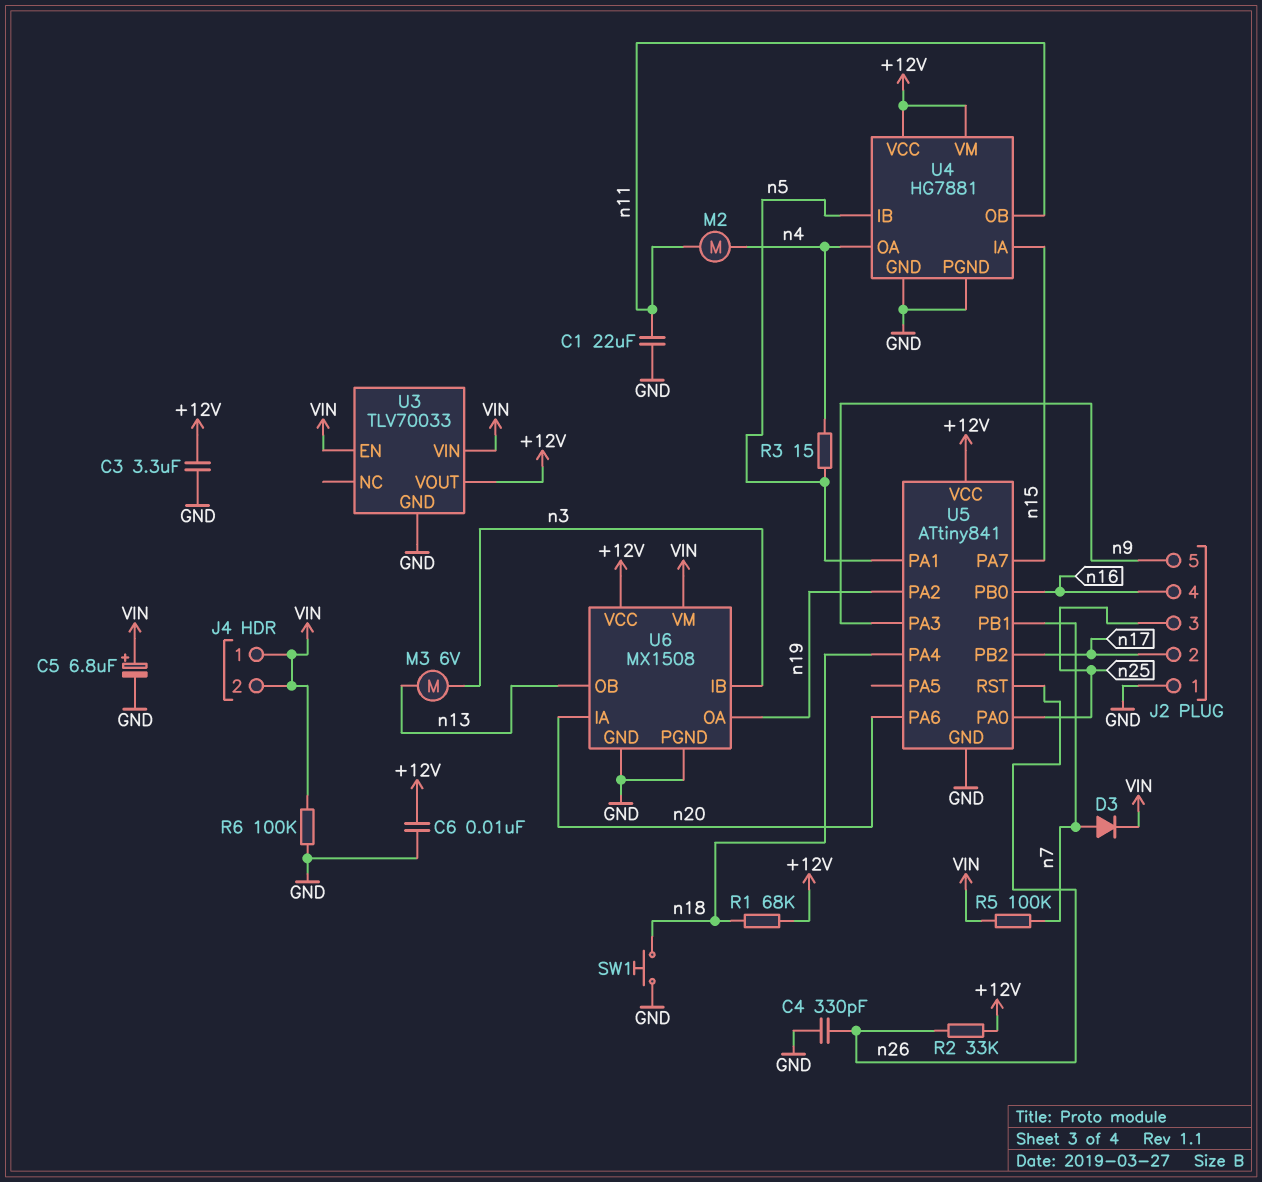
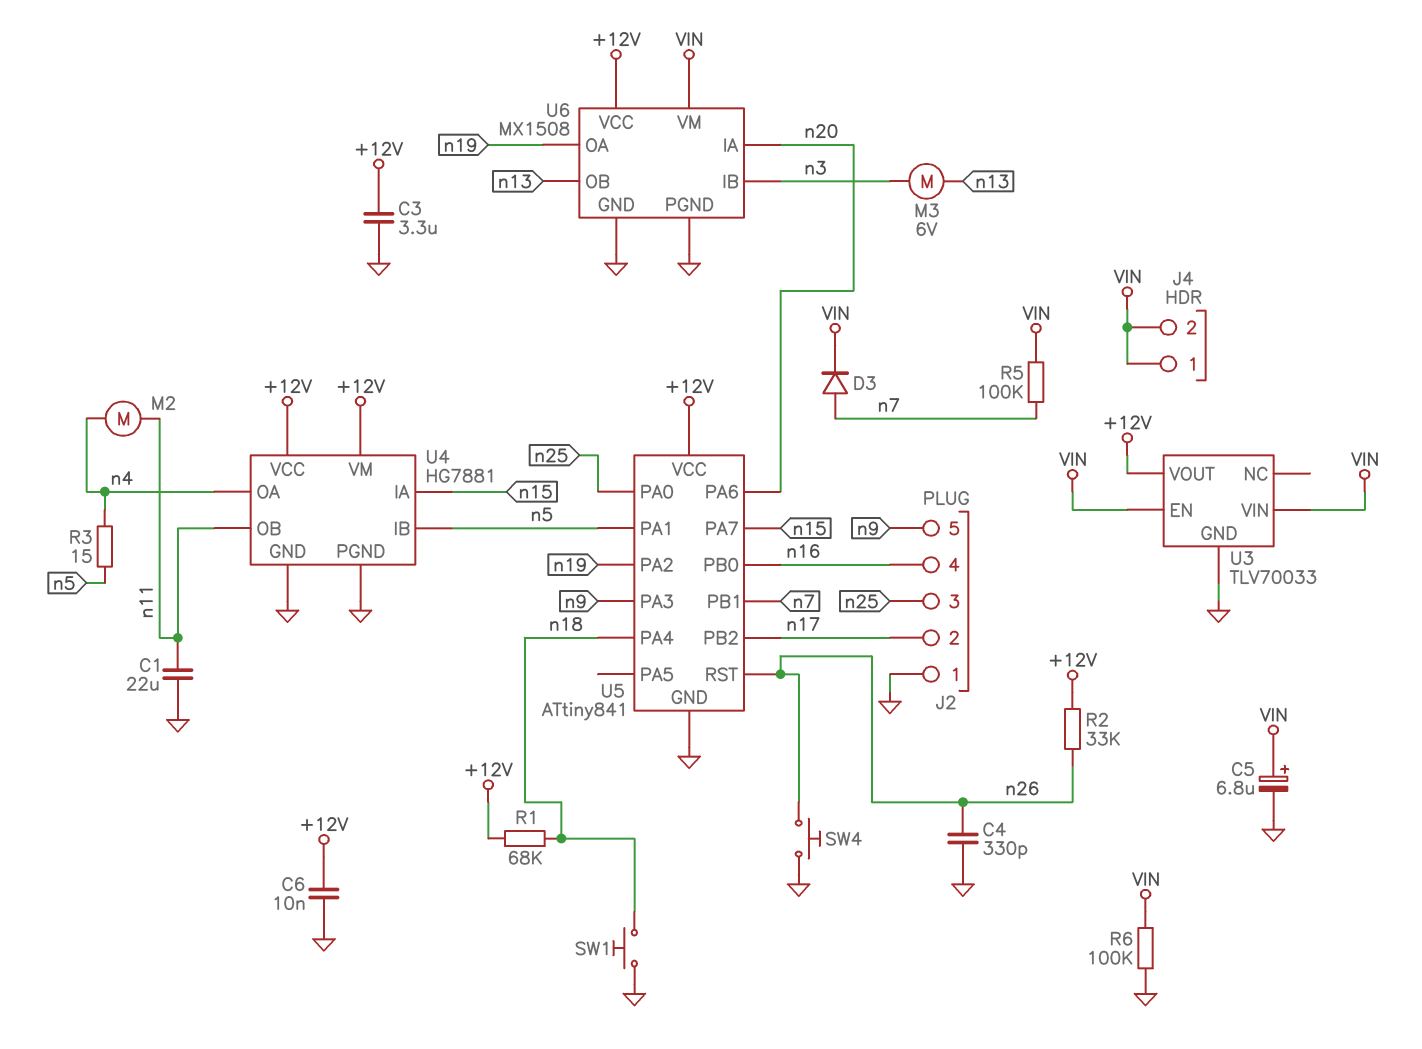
SW4: none -> button (GND, n26)

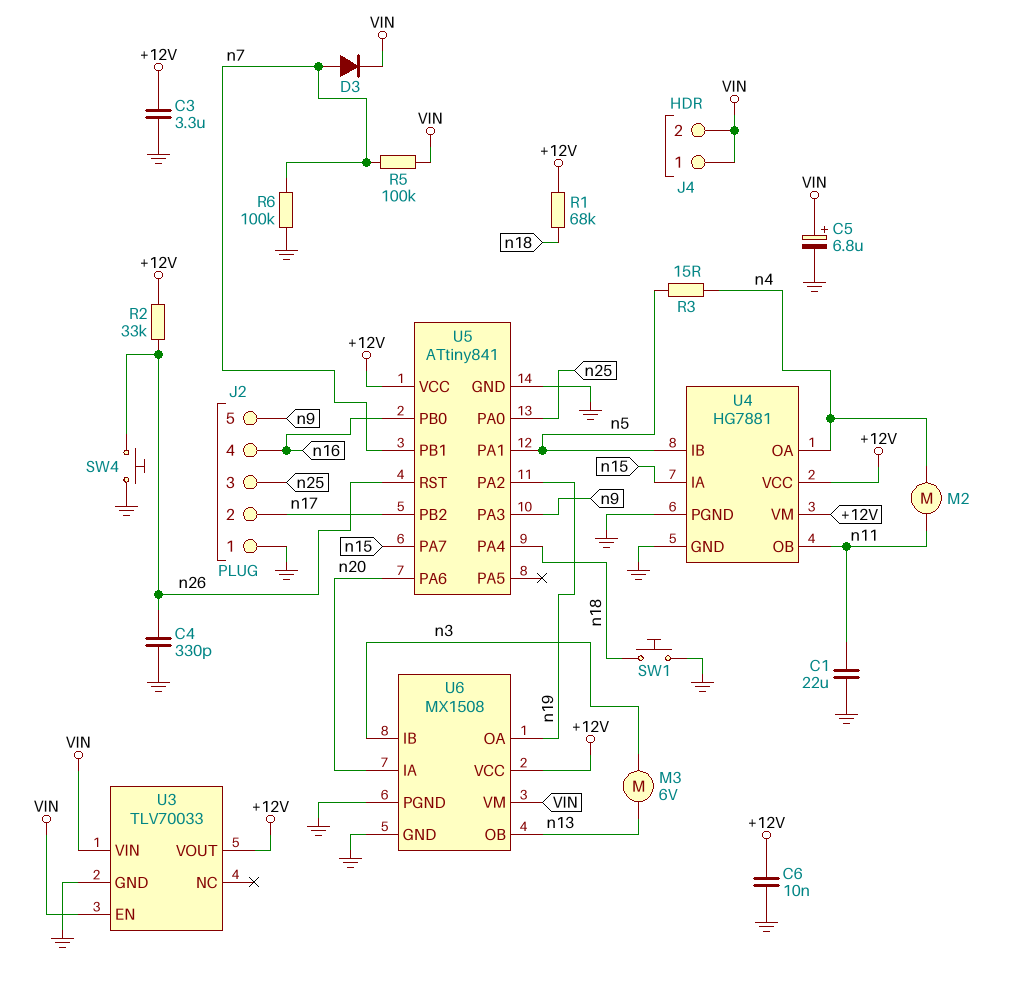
R6: 100k (GND, VIN) -> 100k (GND, n7)

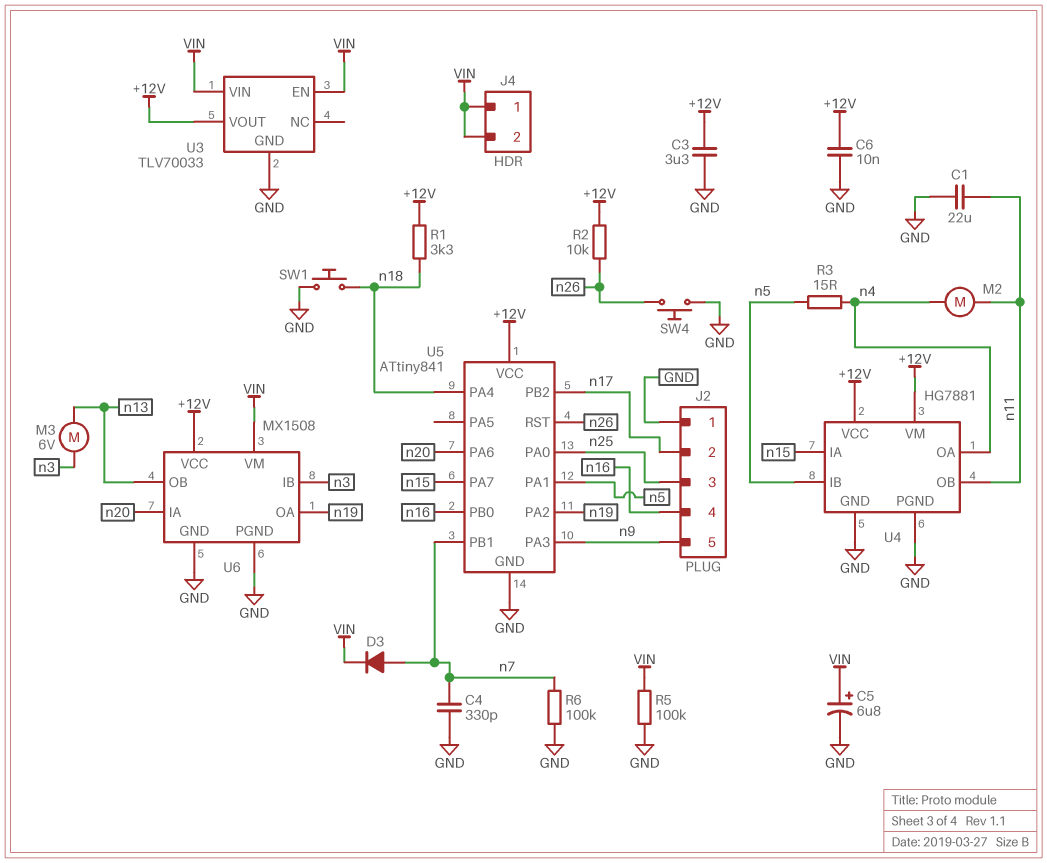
C4: 330pF (GND, n26) -> 330pF (GND, n7)
R1: 68k (+12V, n18) -> 3.3k (+12V, n18)
R2: 33k (+12V, n26) -> 10k (+12V, n26)
R5: 100k (VIN, n7) -> 100k (GND, VIN)

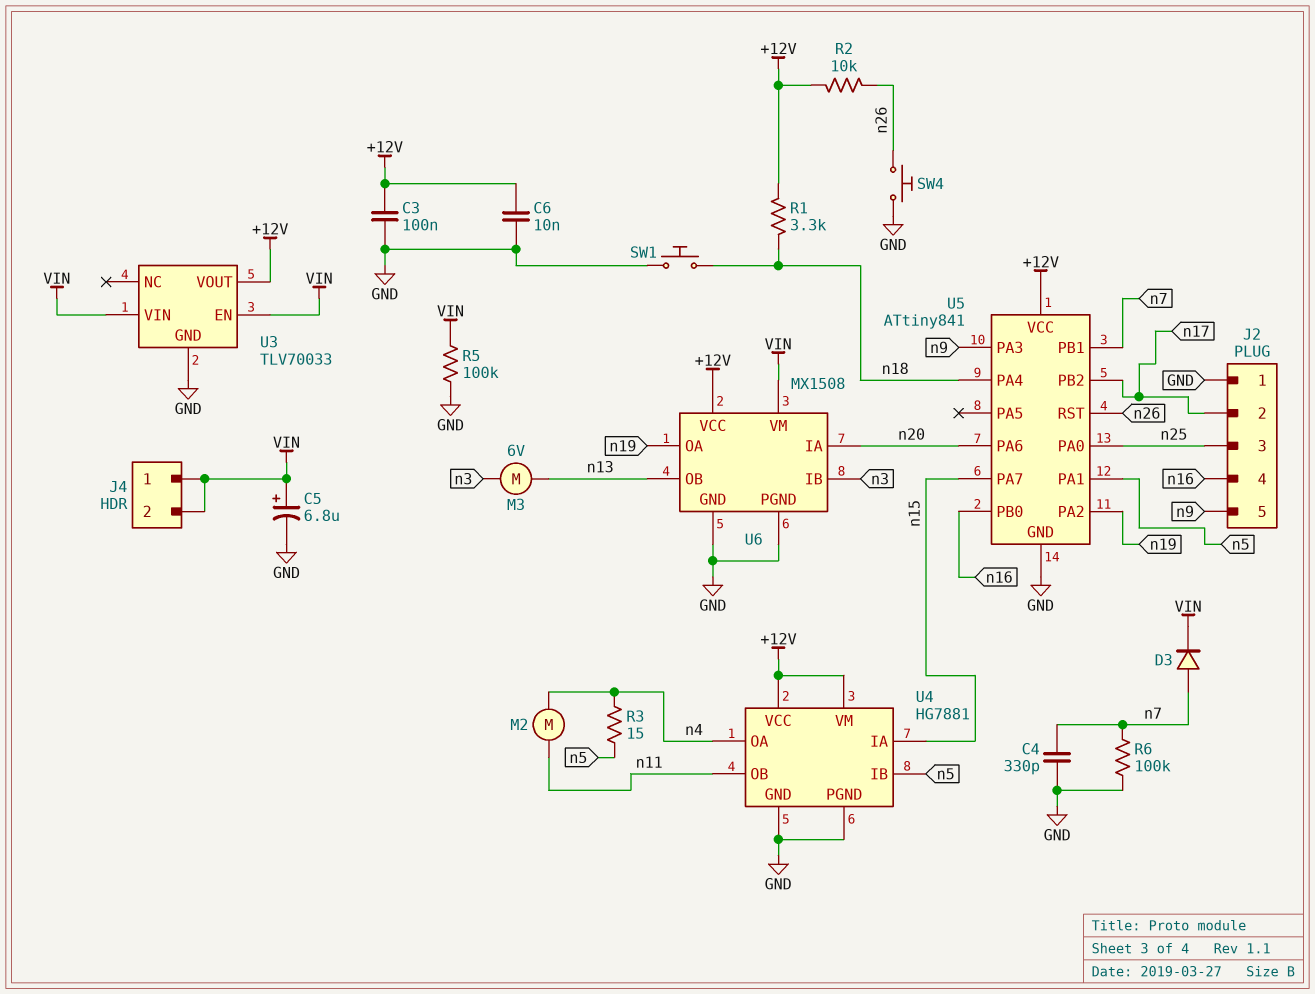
C1: 22uF (GND, n11) -> none
C3: 3.3uF (+12V, GND) -> 100nF (+12V, GND)

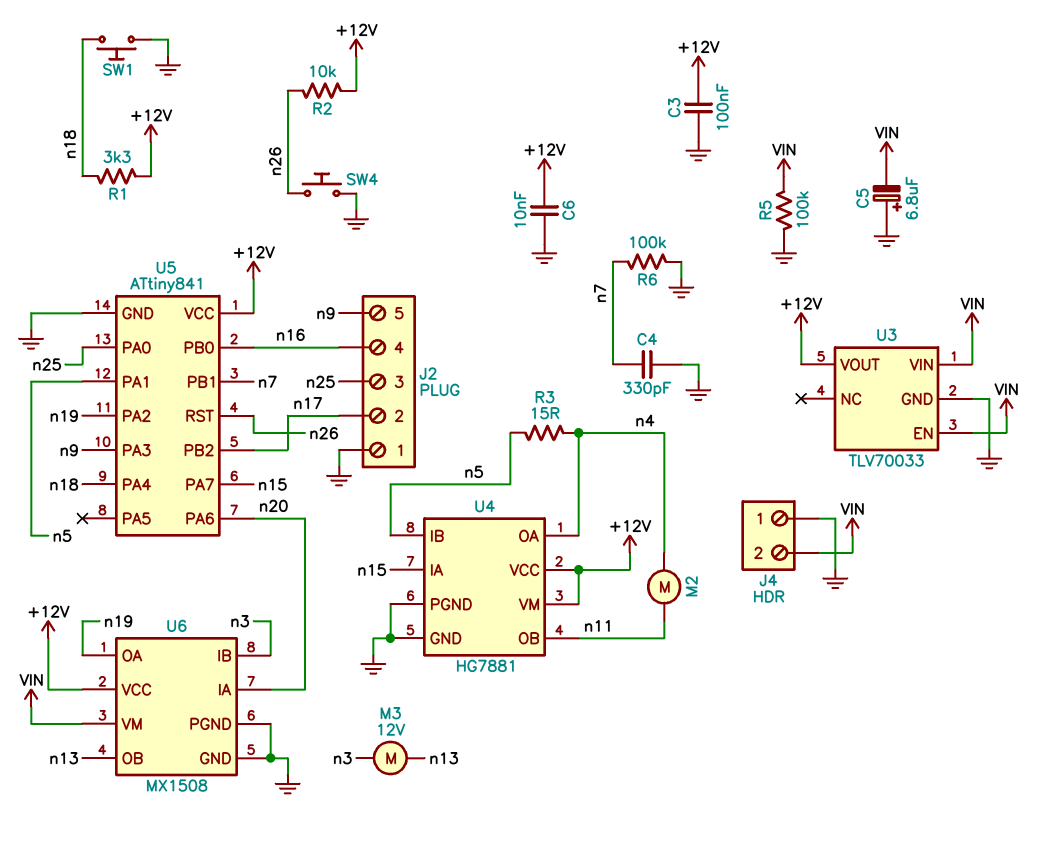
C5: 6.8uF (plus VIN, minus GND) -> 6.8uF (plus GND, minus VIN)
D3: diode (A n7, K VIN) -> none
J4 pin 1: VIN -> GND
M3: motor 6V (n3, n13) -> motor 12V (n3, n13)

